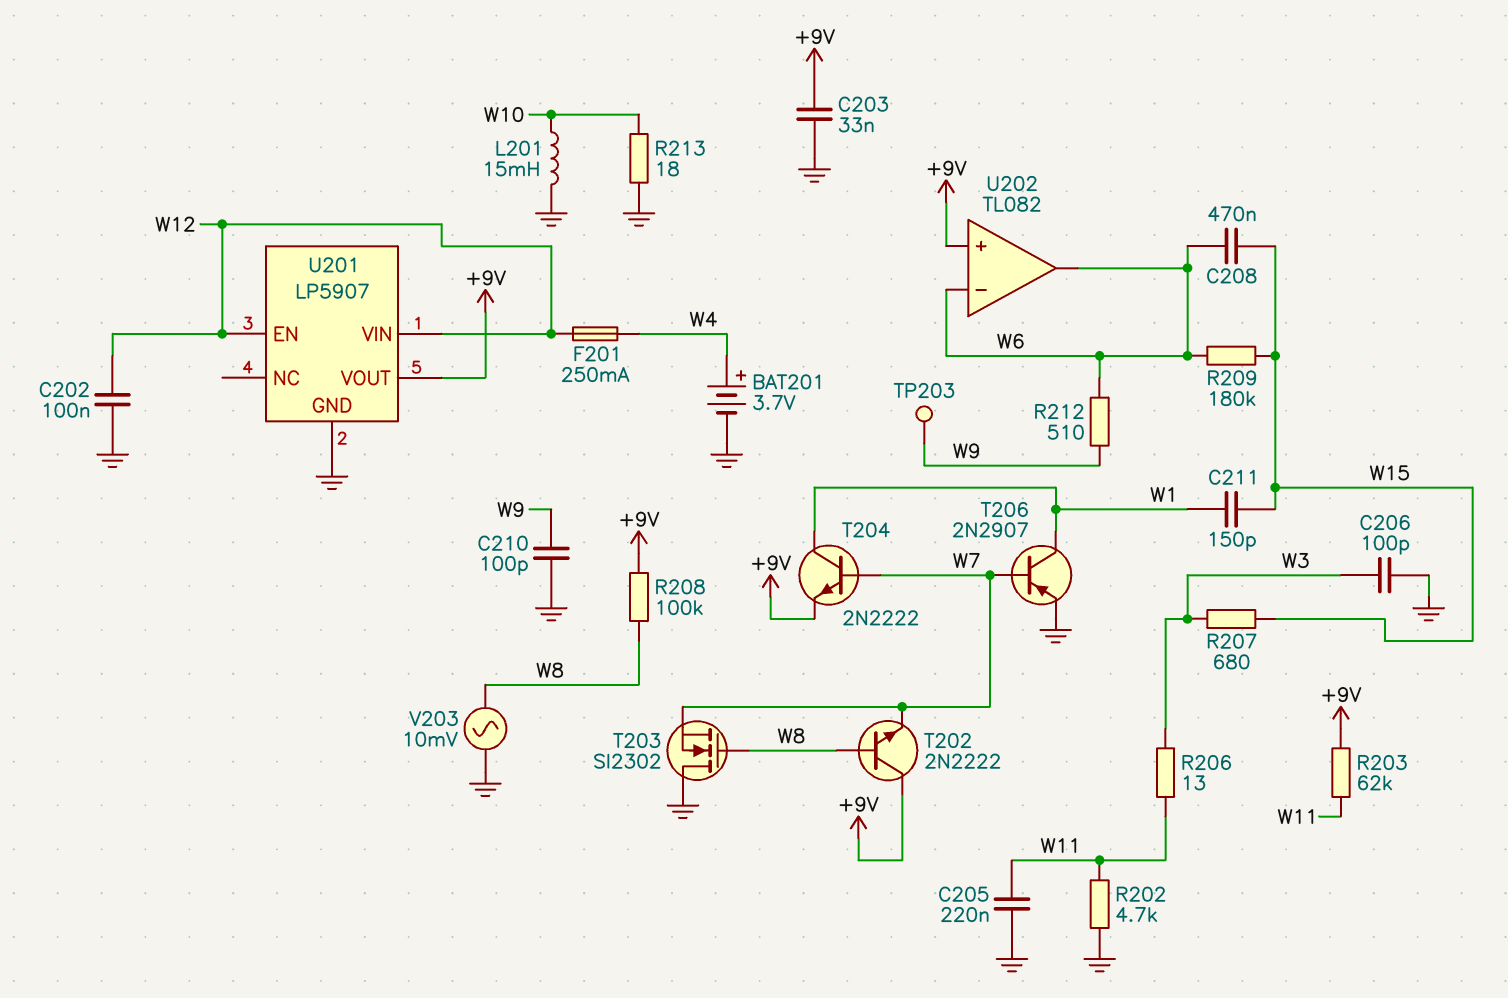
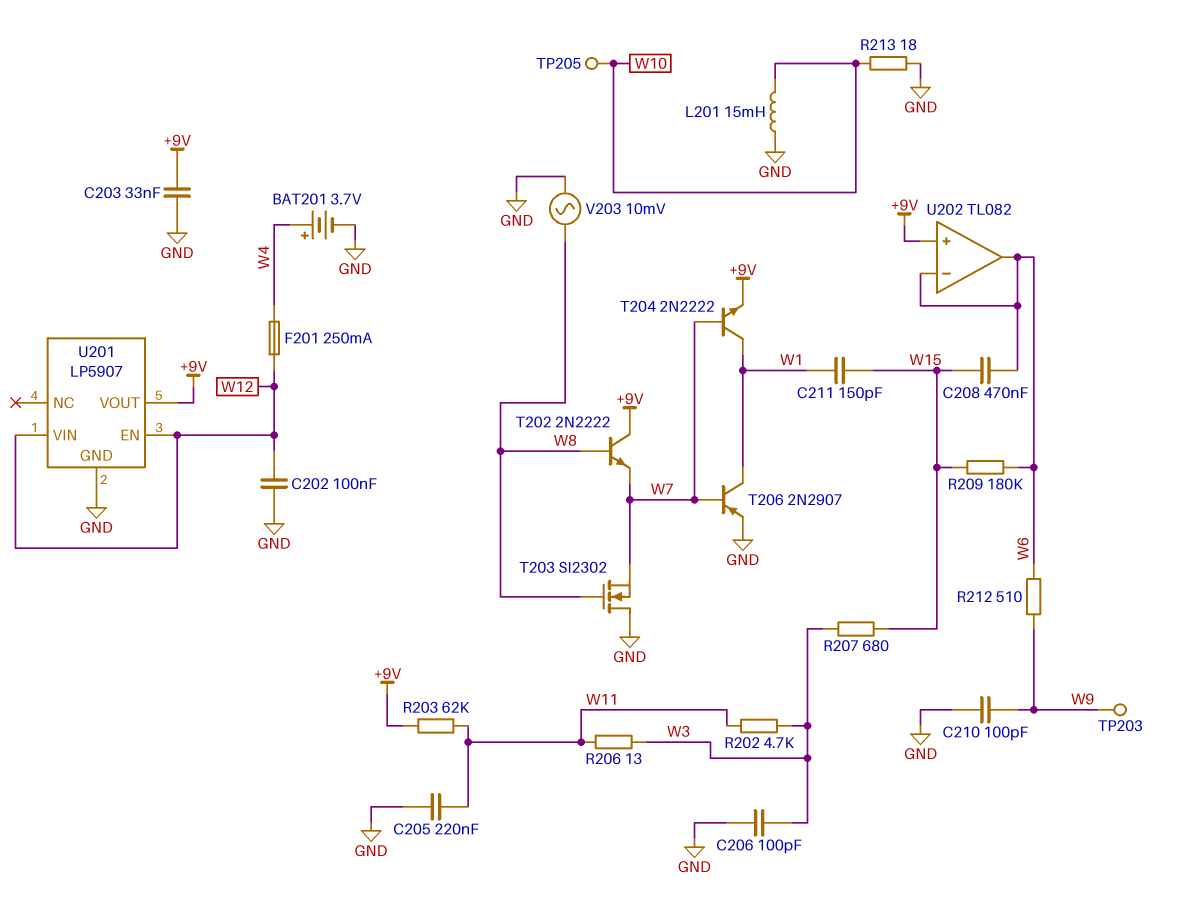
R202: 4.7k (GND, W11) -> 4.7k (W3, W11)
R208: 100k (+9V, W8) -> none
TP205: none -> test point (W10)

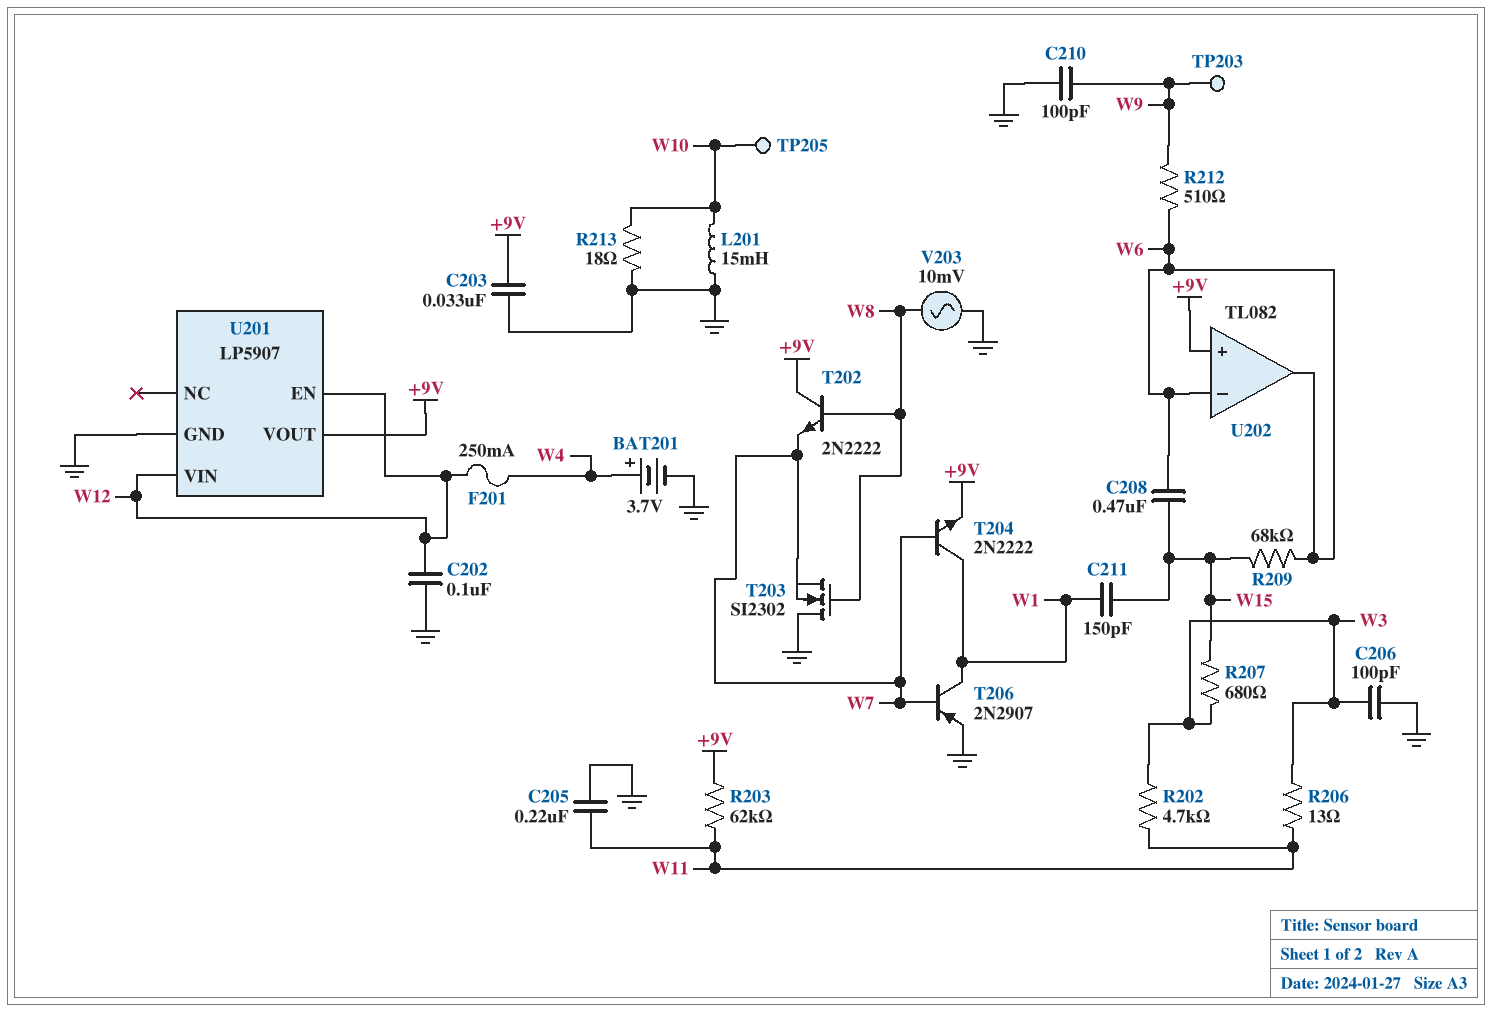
R209: 180k (W6, W15) -> 68k (W6, W15)

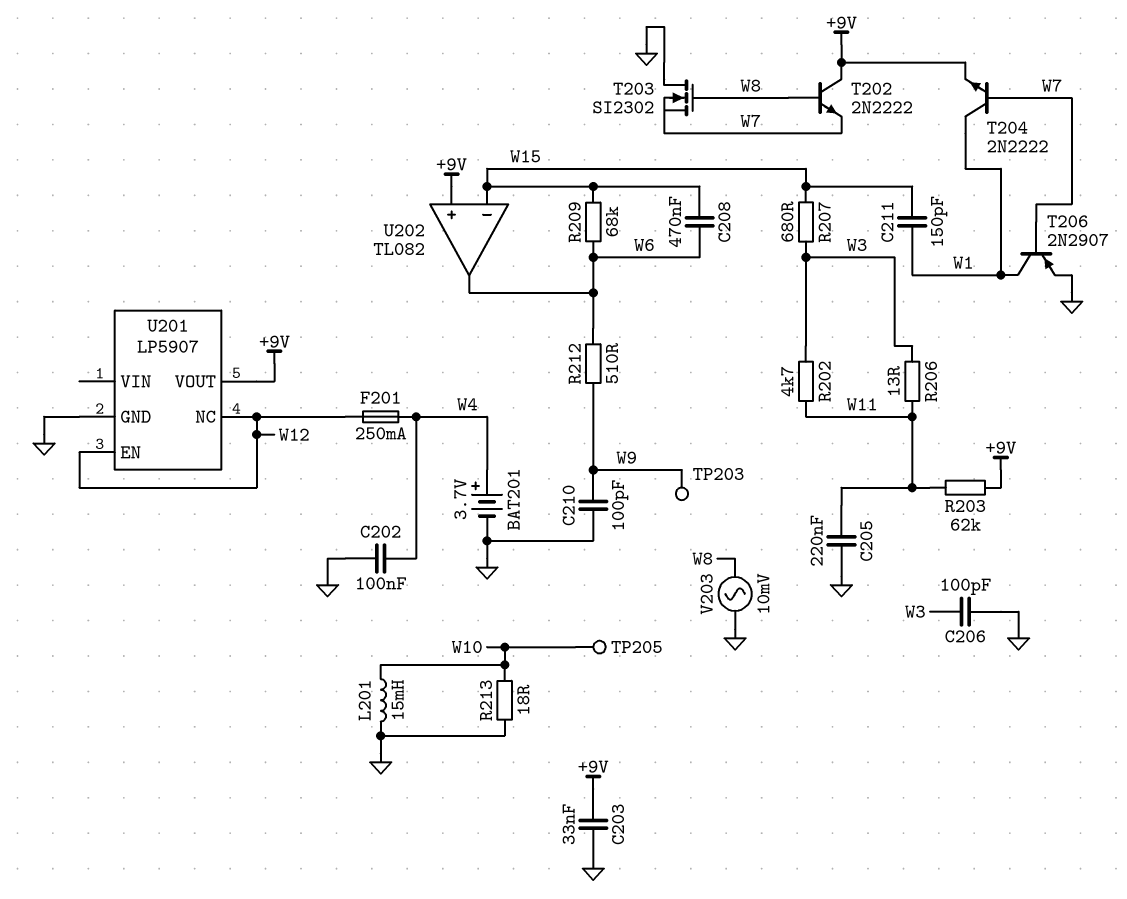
C202: 100nF (GND, W12) -> 100nF (GND, W4)
U201 pin NC: none -> W12
U201 pin VIN: W12 -> none
U202 pin in-: W6 -> W15

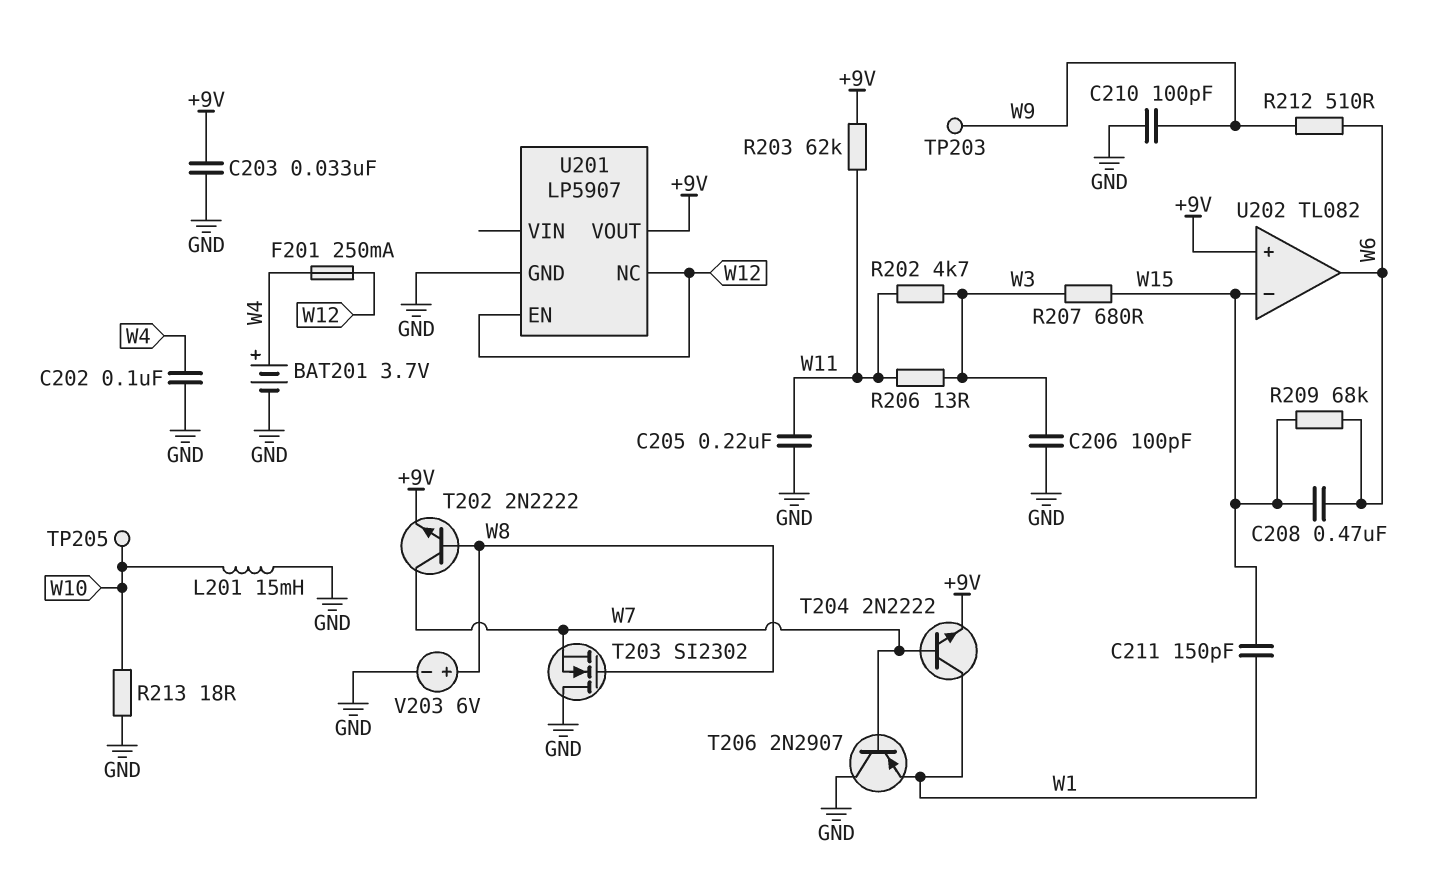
T202: NPN 2N2222 (B W8, C +9V, E W7) -> NPN 2N2222 (B W8, C W7, E +9V)
T206: PNP 2N2907 (B W7, C W1, E GND) -> PNP 2N2907 (B W7, C GND, E W1)
V203: AC 10mV (GND, W8) -> 6V (plus W8, minus GND)

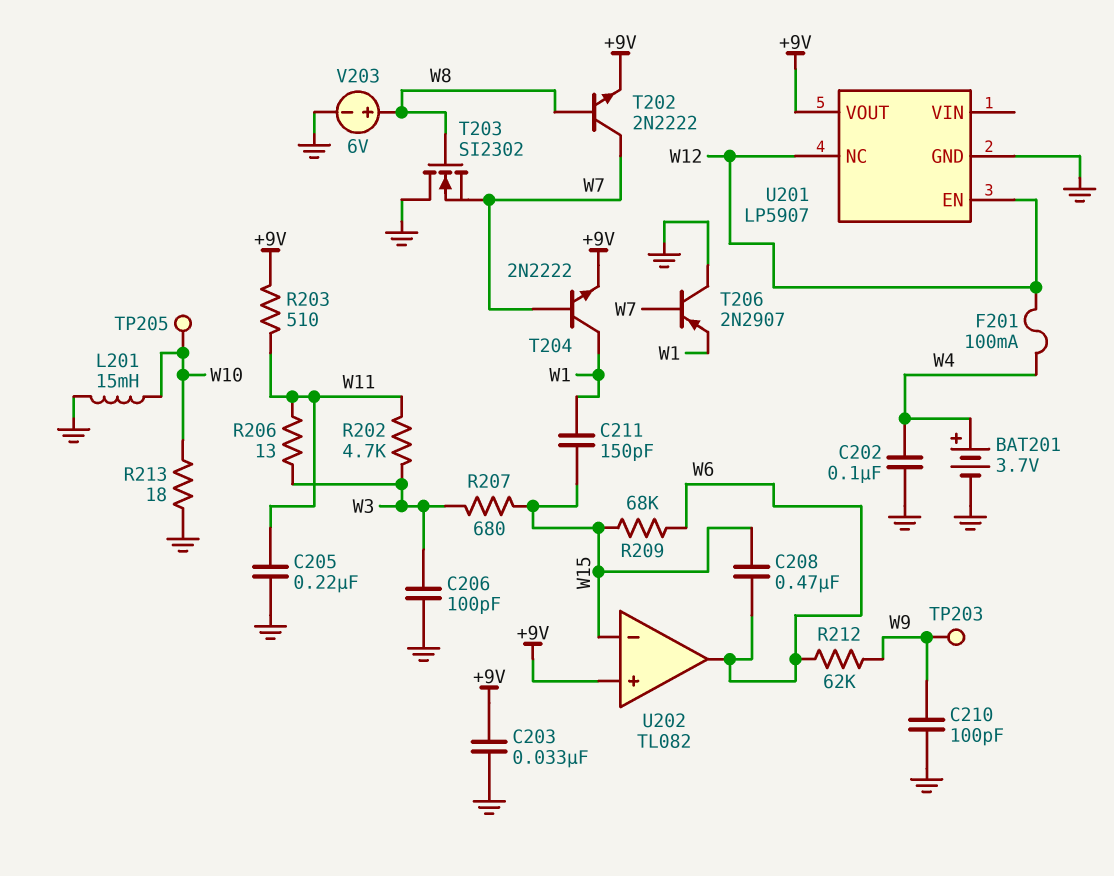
F201: 250mA (W4, W12) -> 100mA (W4, W12)
R203: 62k (+9V, W11) -> 510 (+9V, W11)
R212: 510 (W6, W9) -> 62k (W6, W9)

